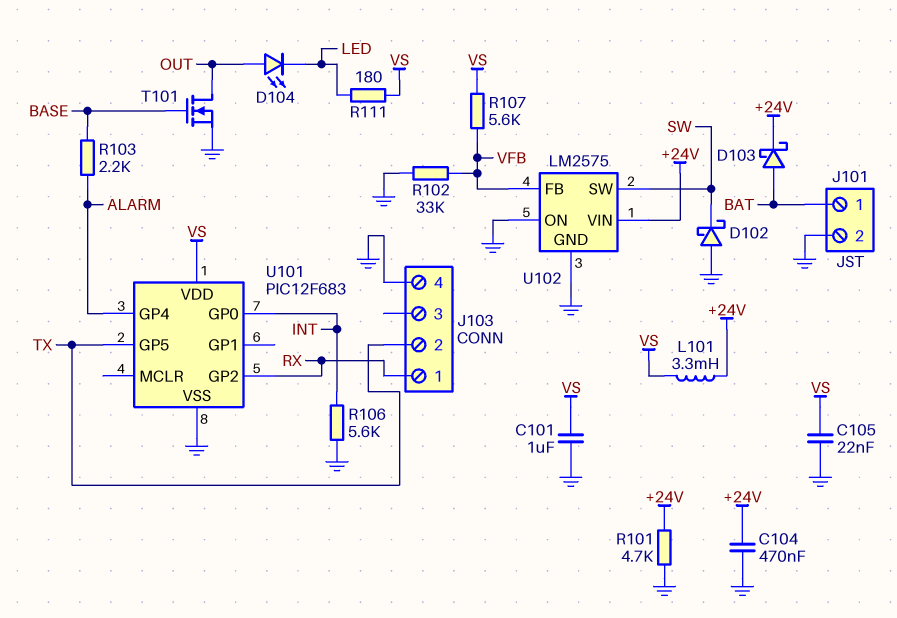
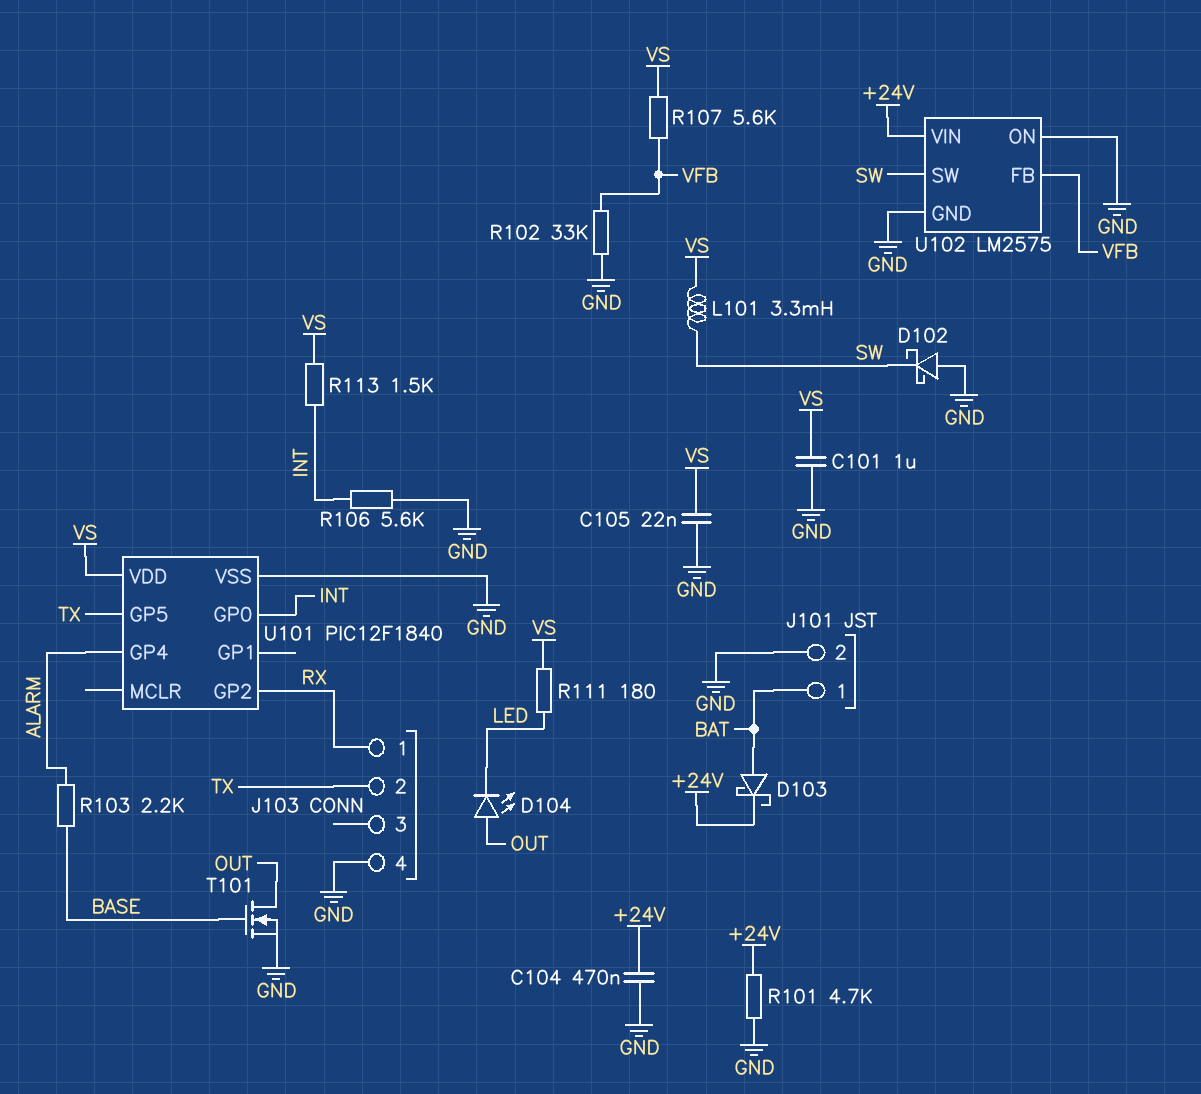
L101: 3.3mH (+24V, VS) -> 3.3mH (SW, VS)
R113: none -> 1.5k (INT, VS)
U101: PIC12F683 -> PIC12F1840

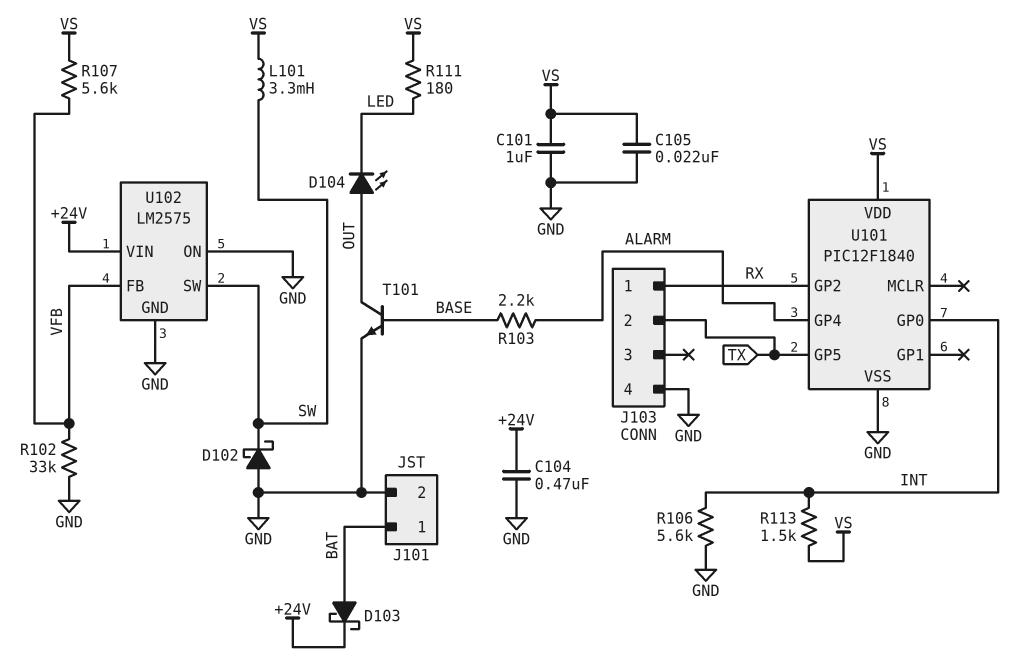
R101: 4.7k (+24V, GND) -> none
T101: NMOS (G BASE, D OUT, S GND) -> NPN (B BASE, C OUT, E GND)

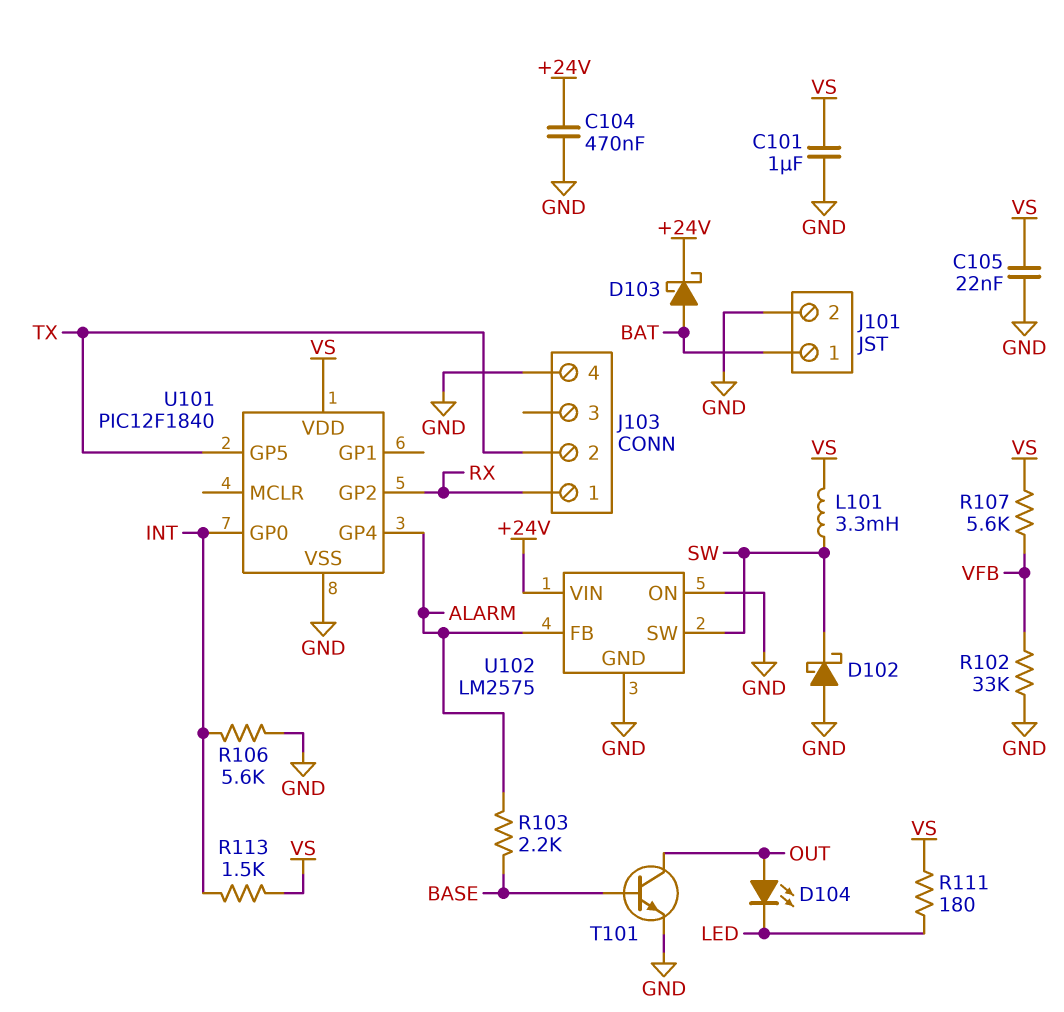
U102 pin FB: VFB -> ALARM

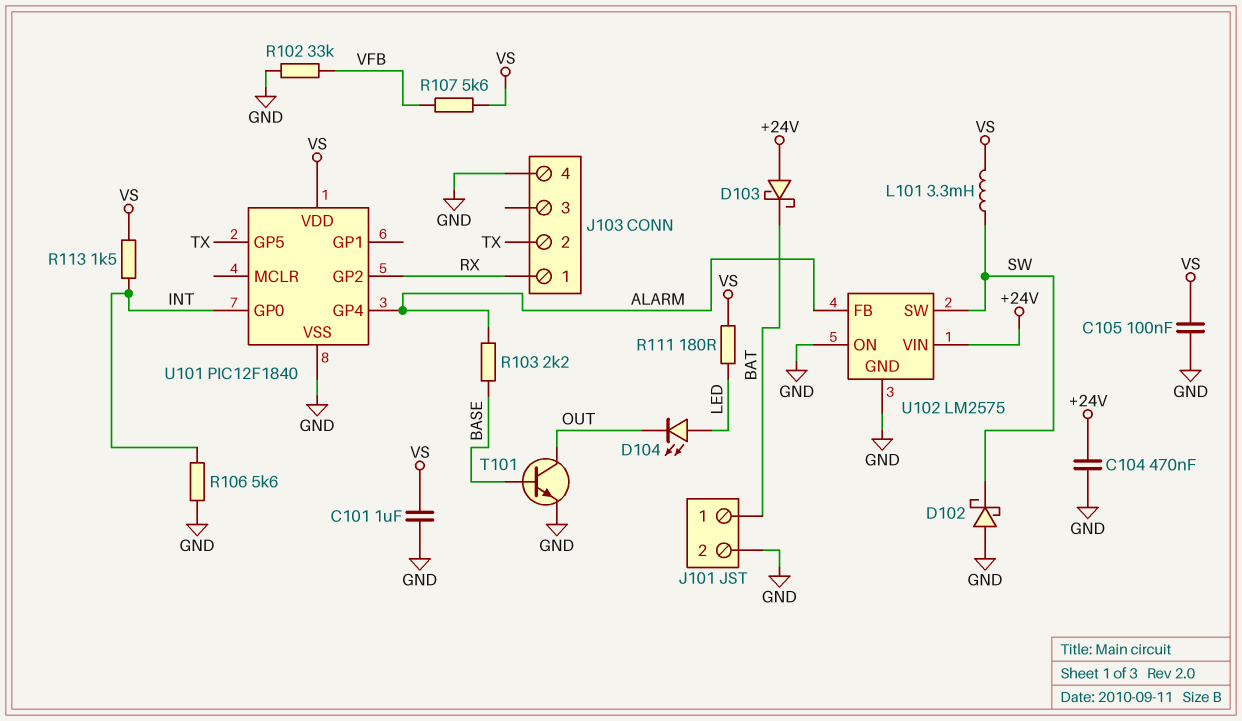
C105: 22nF (GND, VS) -> 100nF (GND, VS)
D103: schottky (A BAT, K +24V) -> schottky (A +24V, K BAT)
D104: LED (A OUT, K LED) -> LED (A LED, K OUT)

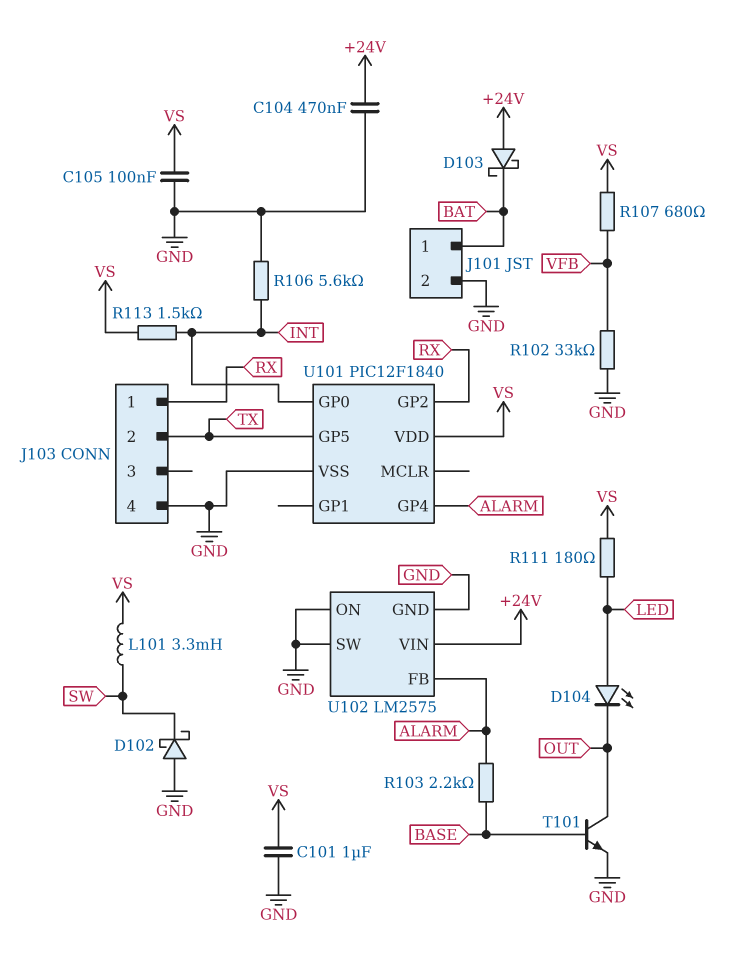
R107: 5.6k (VFB, VS) -> 680 (VFB, VS)
U102 pin SW: SW -> GND

